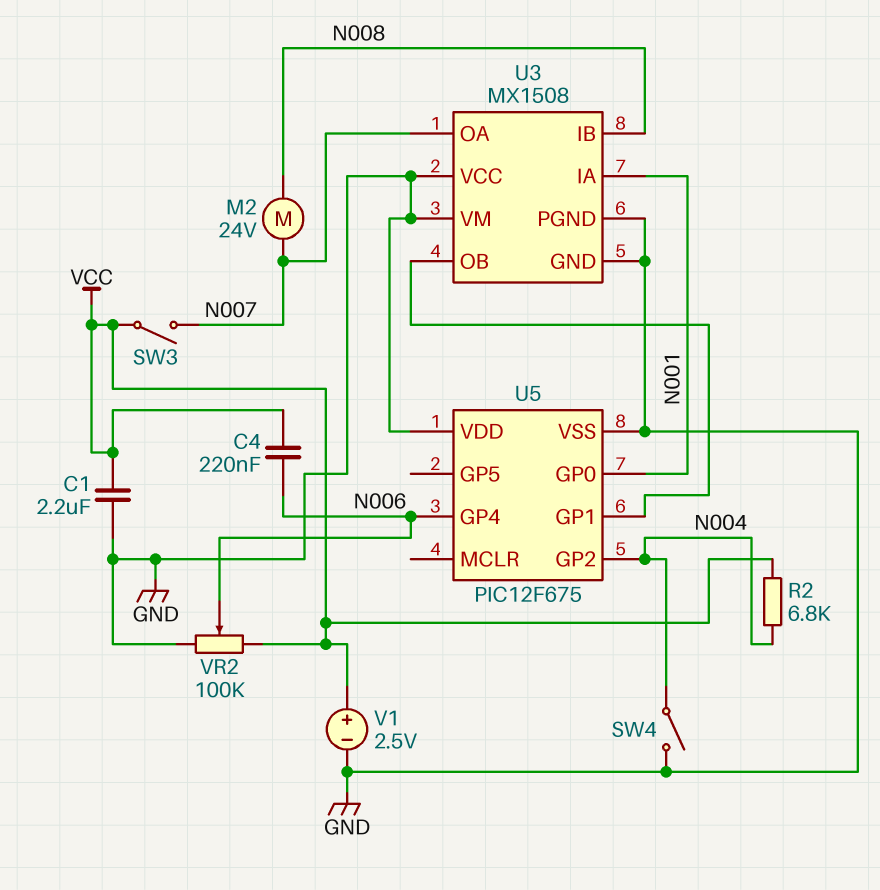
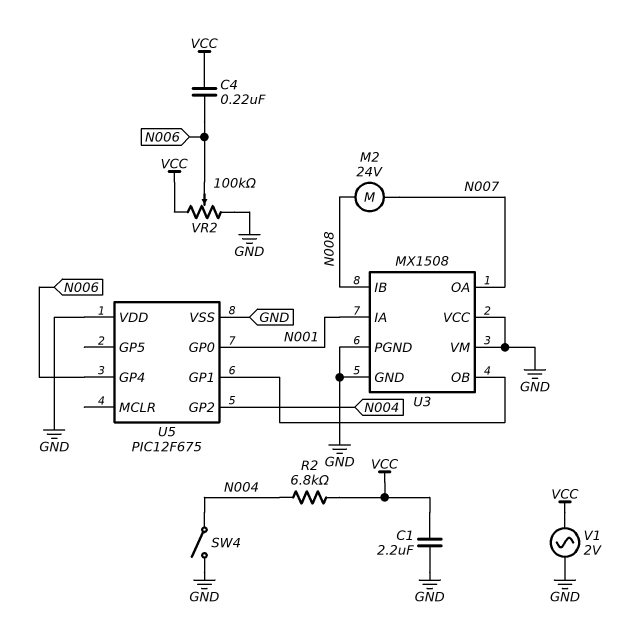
SW3: switch (N007, VCC) -> none
V1: 2.5V (plus VCC, minus GND) -> AC 2V (GND, VCC)

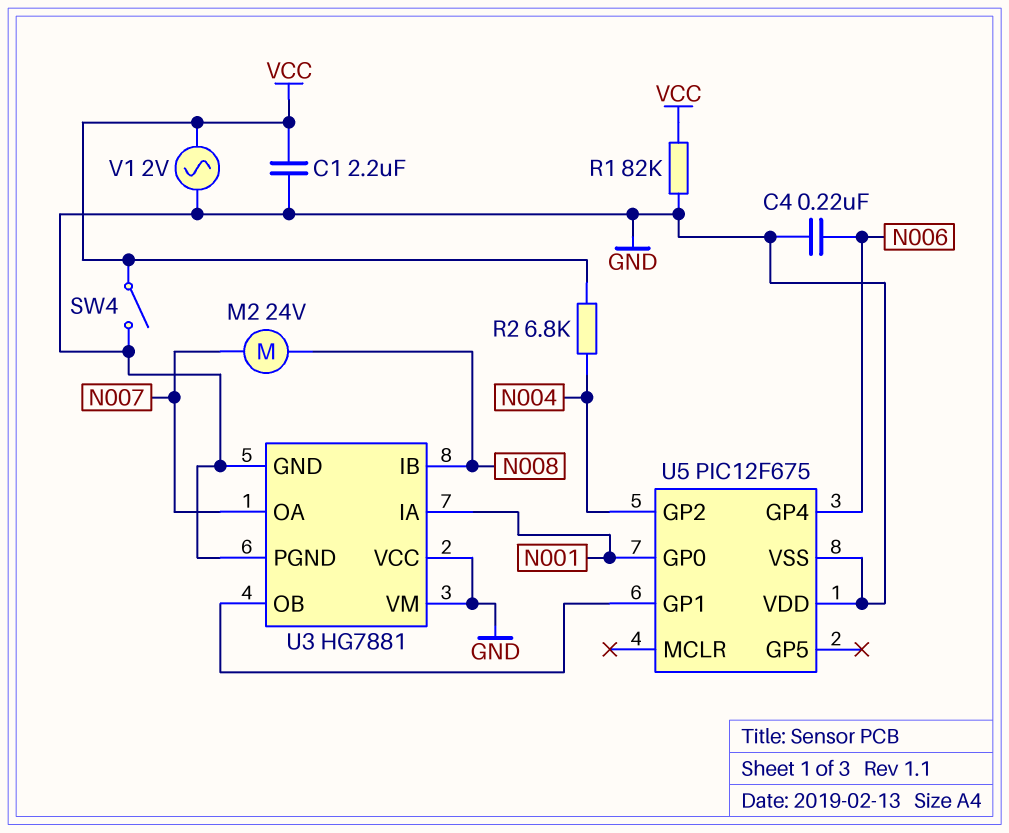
C4: 220nF (N006, VCC) -> 220nF (GND, N006)
R1: none -> 82k (GND, VCC)
SW4: switch (GND, N004) -> switch (GND, VCC)
U3: MX1508 -> HG7881
VR2: 100k (GND, VCC, wiper N006) -> none

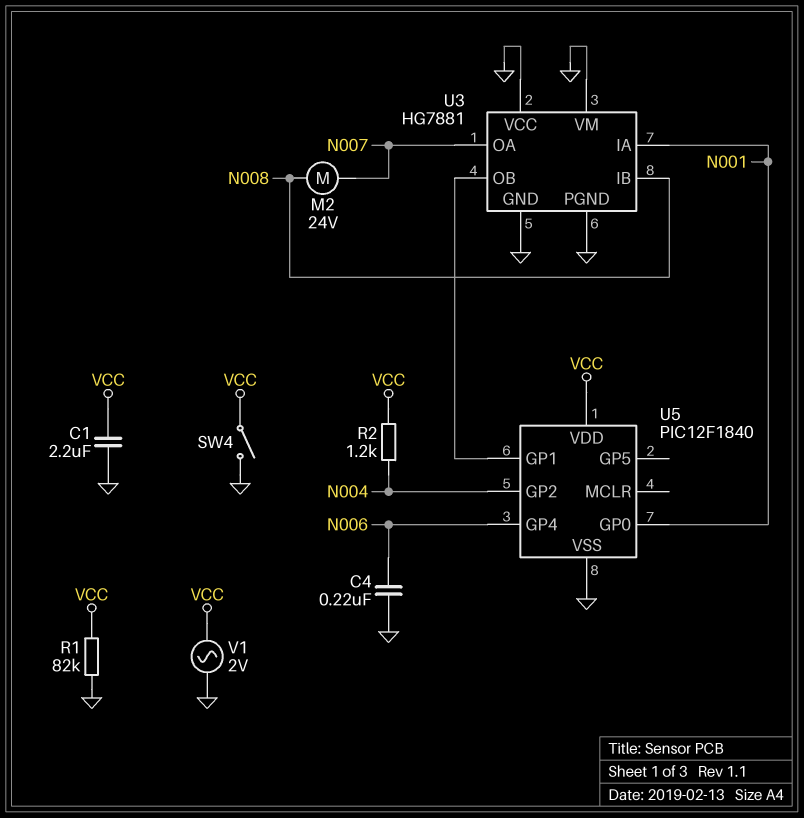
R2: 6.8k (N004, VCC) -> 1.2k (N004, VCC)
U5: PIC12F675 -> PIC12F1840
U5 pin VDD: GND -> VCC

